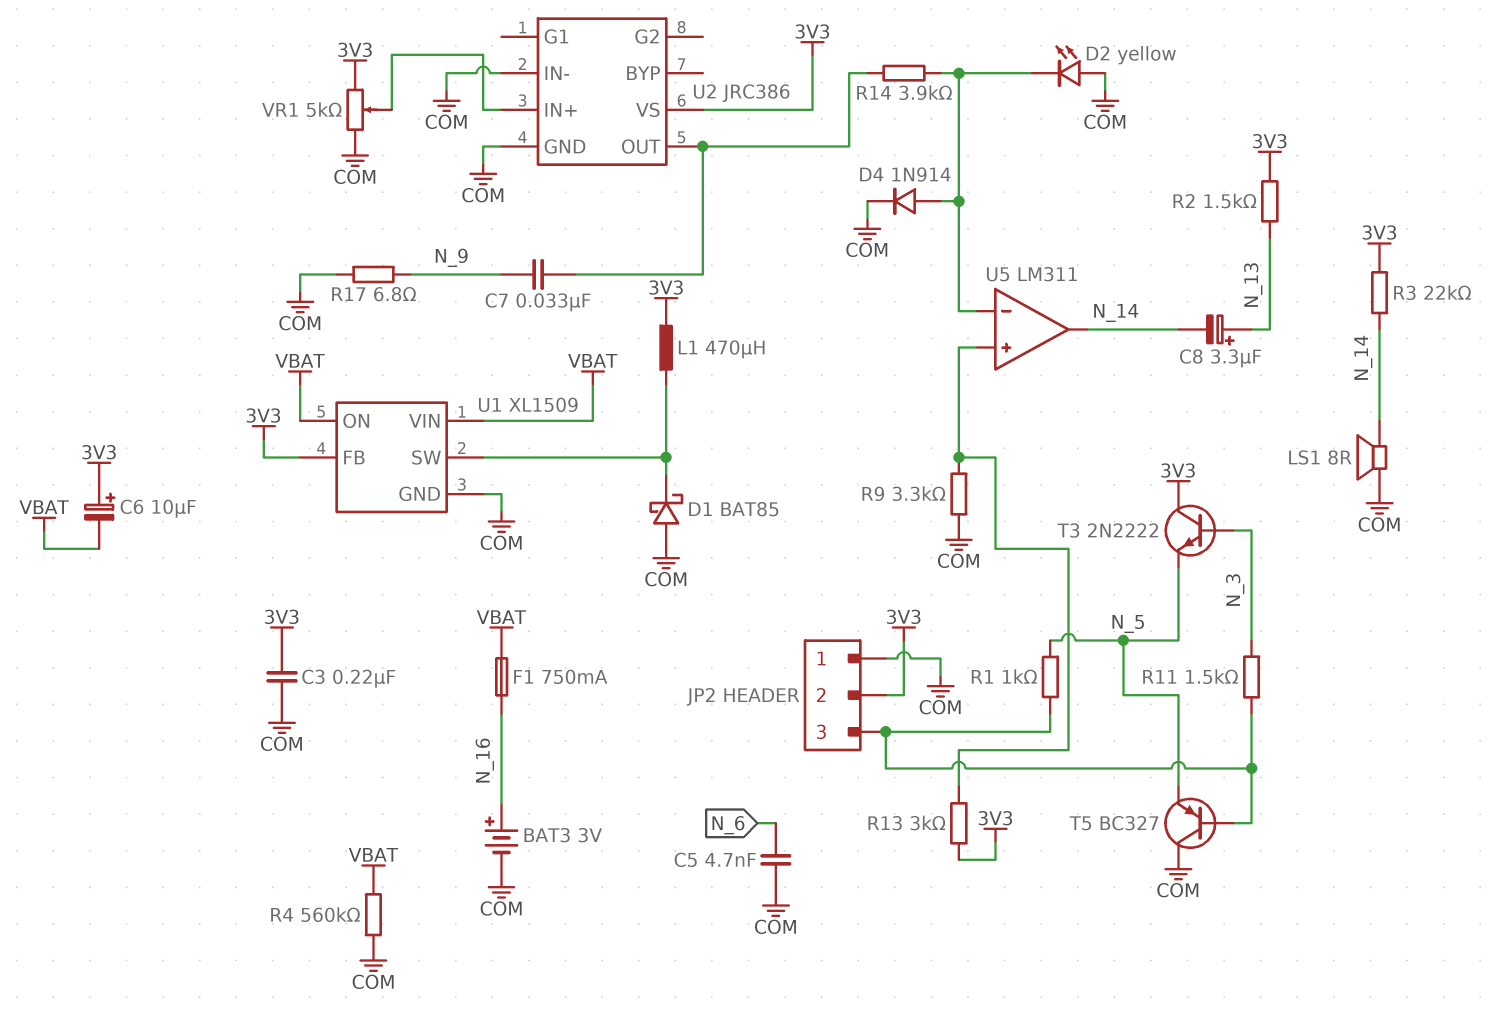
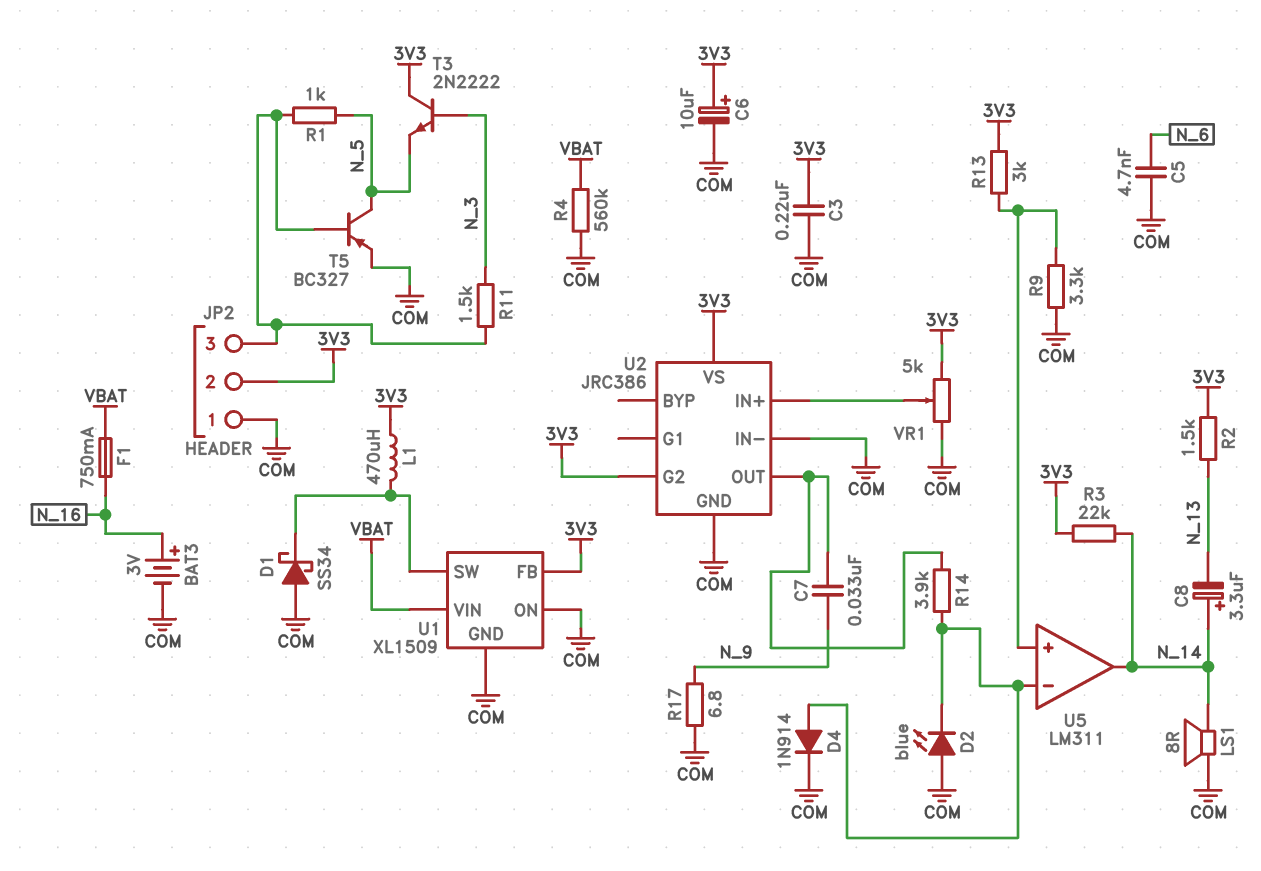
C6: 10uF (plus 3V3, minus VBAT) -> 10uF (plus 3V3, minus COM)
C8: 3.3uF (plus N_13, minus N_14) -> 3.3uF (plus N_14, minus N_13)
D1: schottky BAT85 (A COM, K U1/SW) -> schottky SS34 (A COM, K U1/SW)
D2: LED yellow (A COM, K U5/in-) -> LED blue (A COM, K U5/in-)
T5: PNP BC327 (B JP2/3, C COM, E N_5) -> PNP BC327 (B JP2/3, C N_5, E COM)
U1 pin ON: VBAT -> COM
U2 pin G2: none -> 3V3

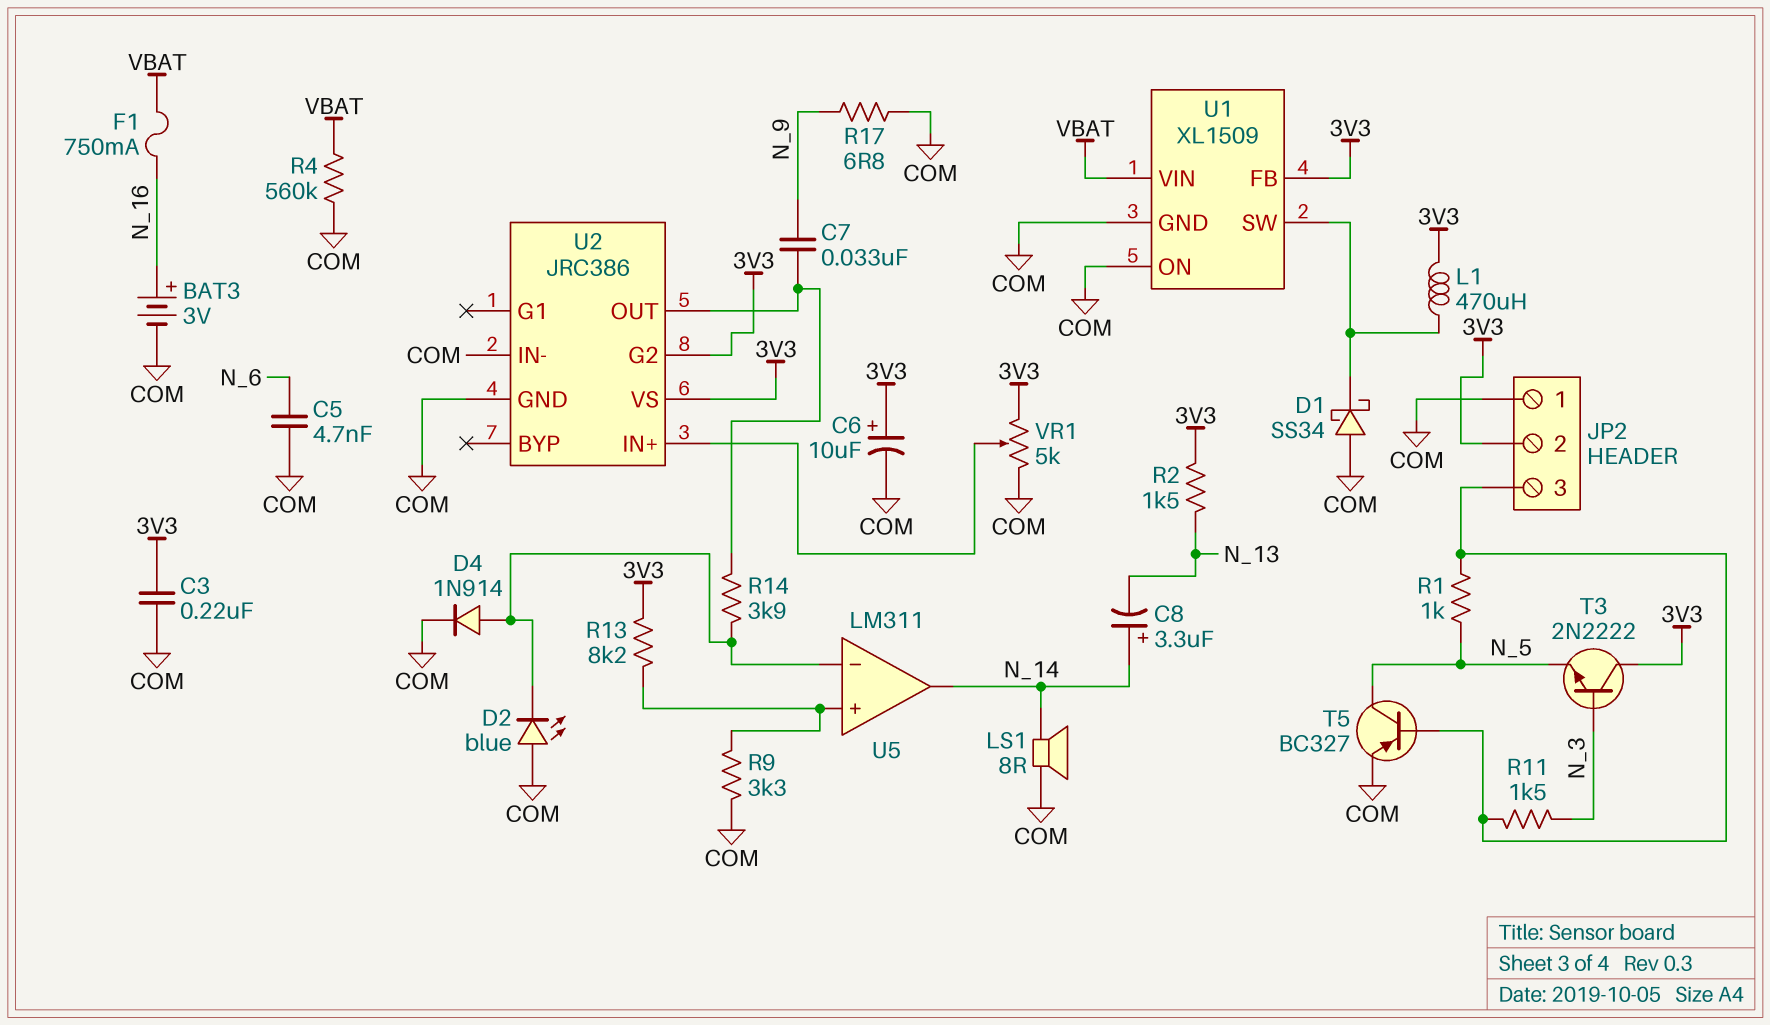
R3: 22k (3V3, N_14) -> none
R13: 3k (3V3, U5/in+) -> 8.2k (3V3, U5/in+)

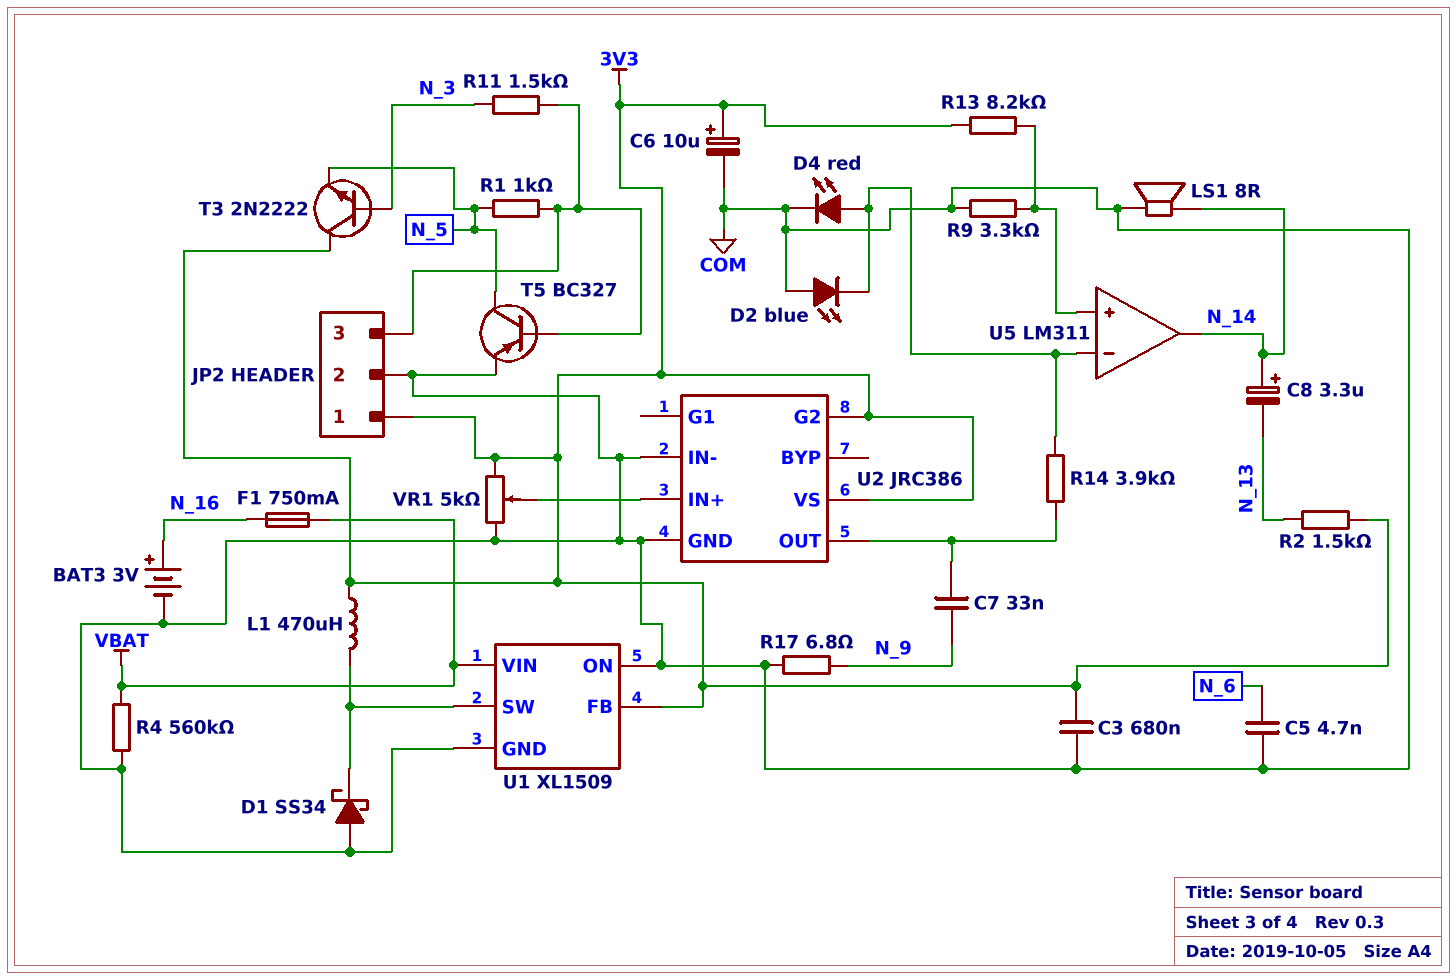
C3: 220nF (3V3, COM) -> 680nF (3V3, COM)
D4: diode 1N914 (A U5/in-, K COM) -> LED red (A U5/in-, K COM)
JP2 pin 1: COM -> 3V3
JP2 pin 2: 3V3 -> COM

